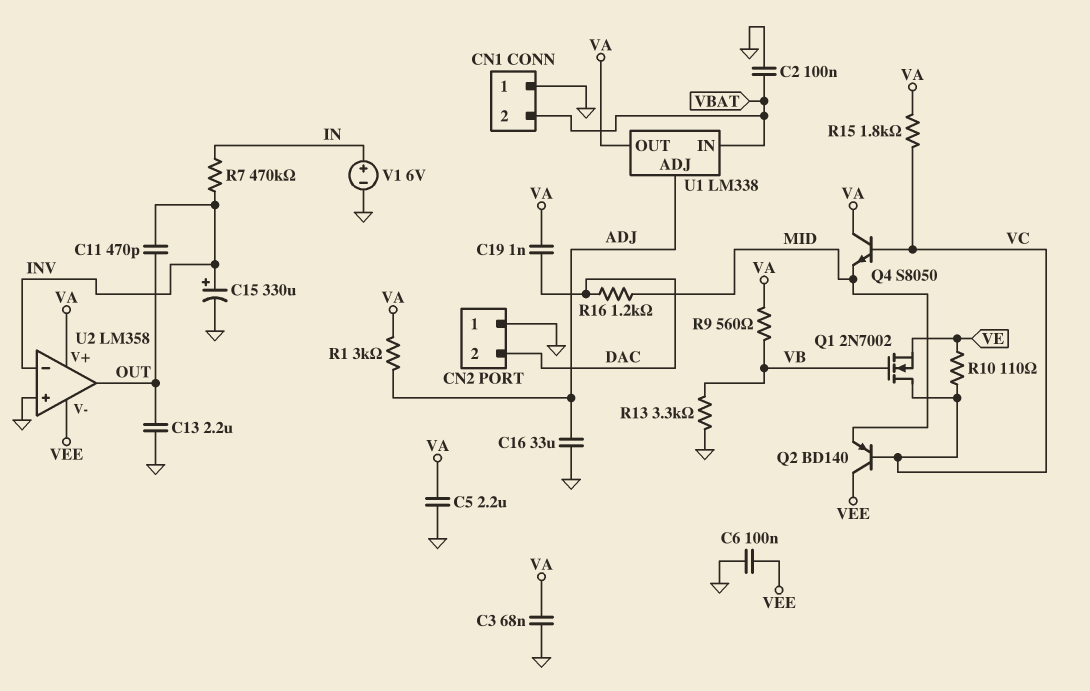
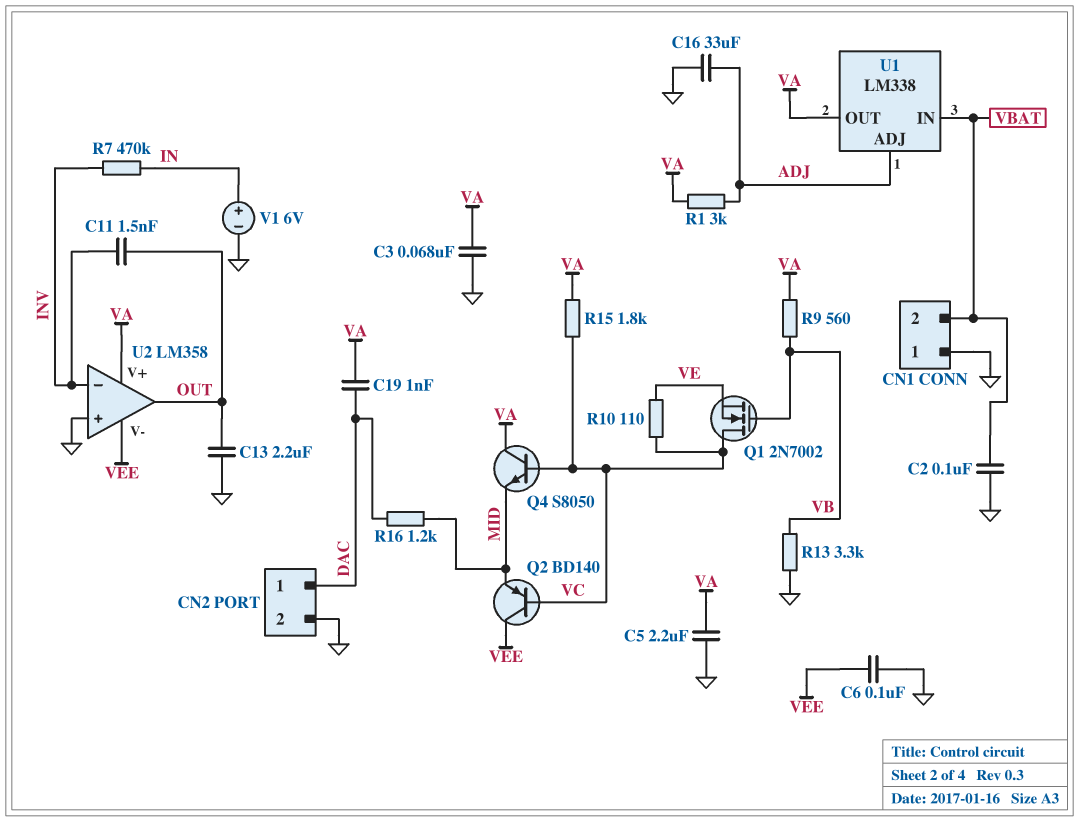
C11: 470pF (INV, OUT) -> 1.5nF (INV, OUT)
C15: 330uF (plus INV, minus GND) -> none
CN2 pin 1: GND -> DAC
CN2 pin 2: DAC -> GND

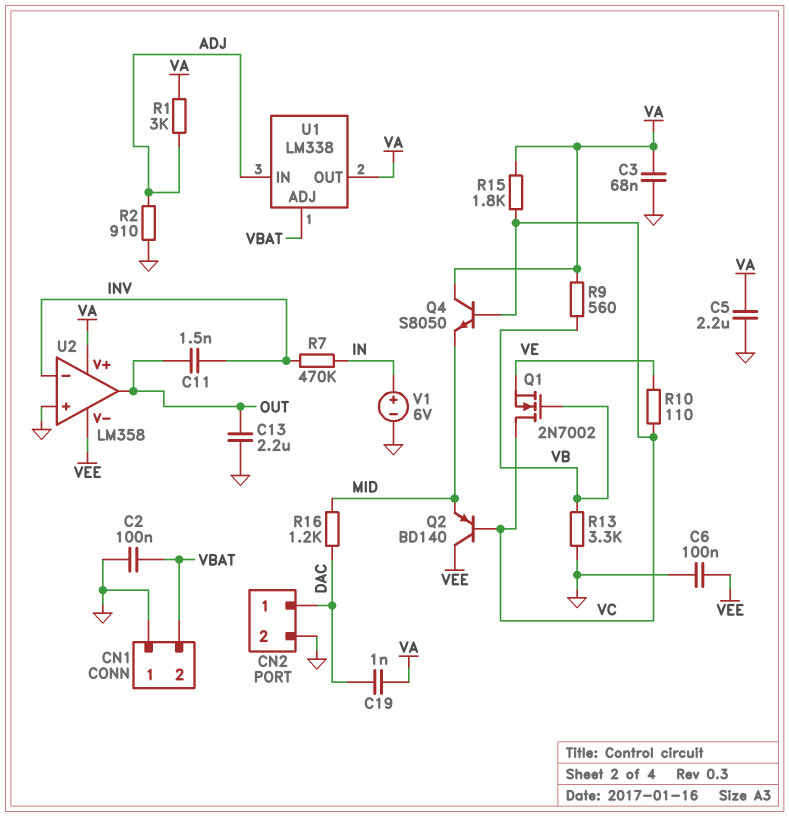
C16: 33uF (ADJ, GND) -> none
R2: none -> 910 (ADJ, GND)
U1 pin ADJ: ADJ -> VBAT
U1 pin IN: VBAT -> ADJ

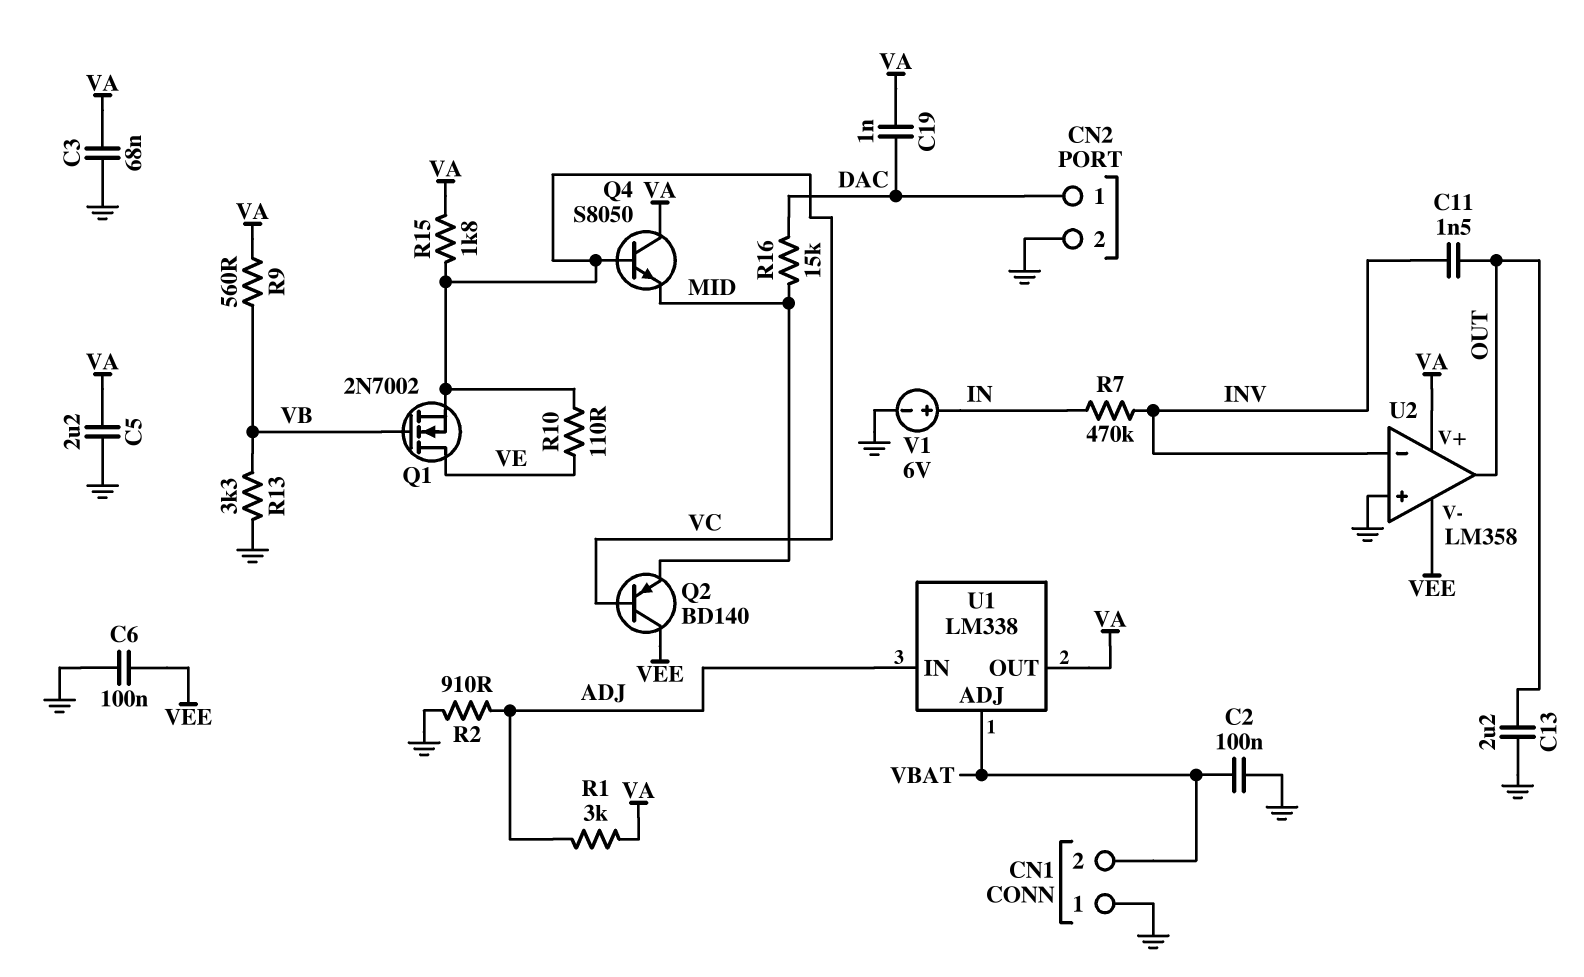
Q1: NMOS 2N7002 (G VB, D VC, S VE) -> NMOS 2N7002 (G VB, D VE, S VC)
R16: 1.2k (DAC, MID) -> 15k (DAC, MID)

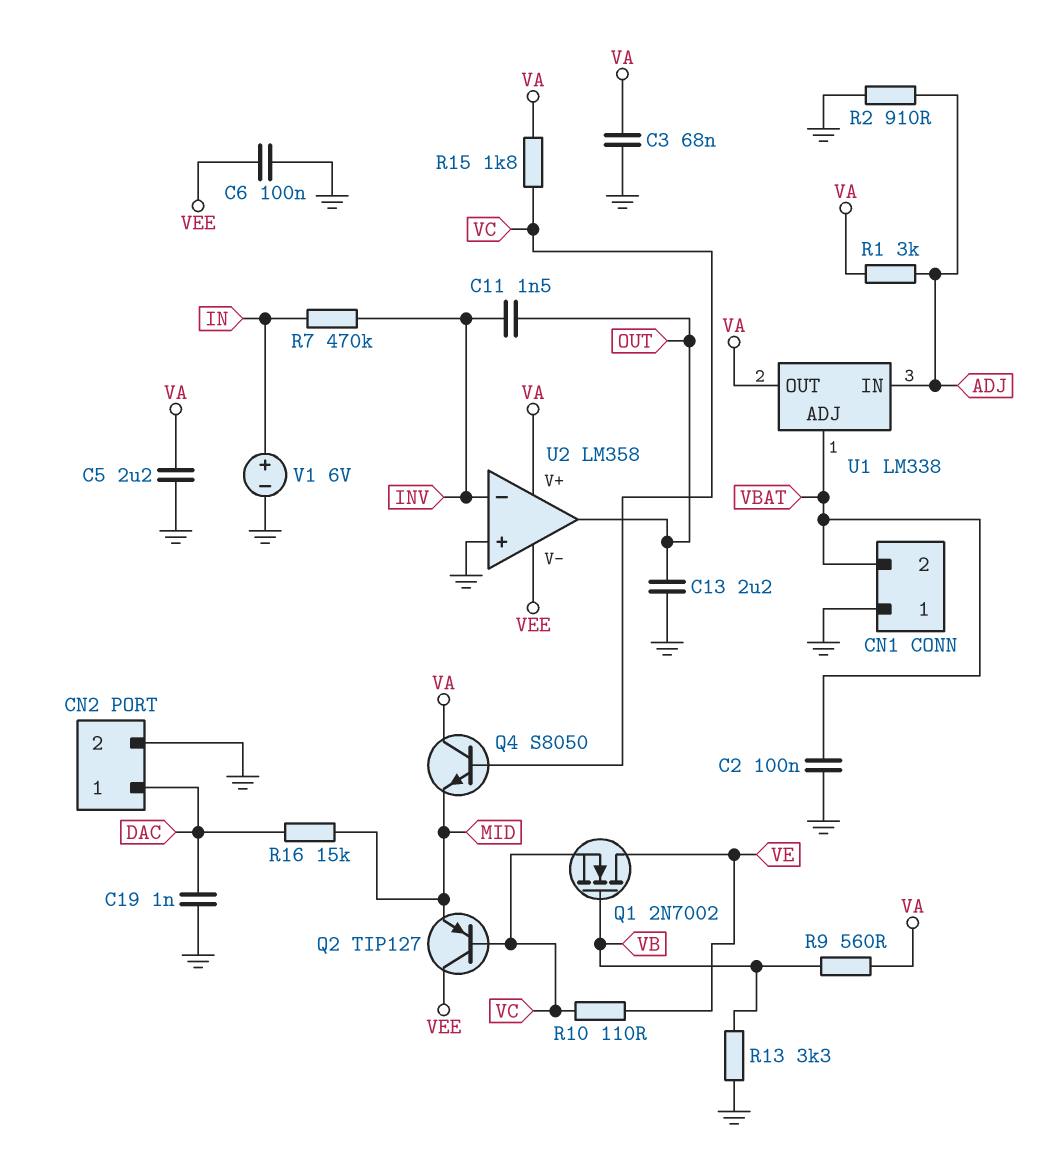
C19: 1nF (DAC, VA) -> 1nF (DAC, GND)
Q2: PNP BD140 (B VC, C VEE, E MID) -> PNP TIP127 (B VC, C VEE, E MID)

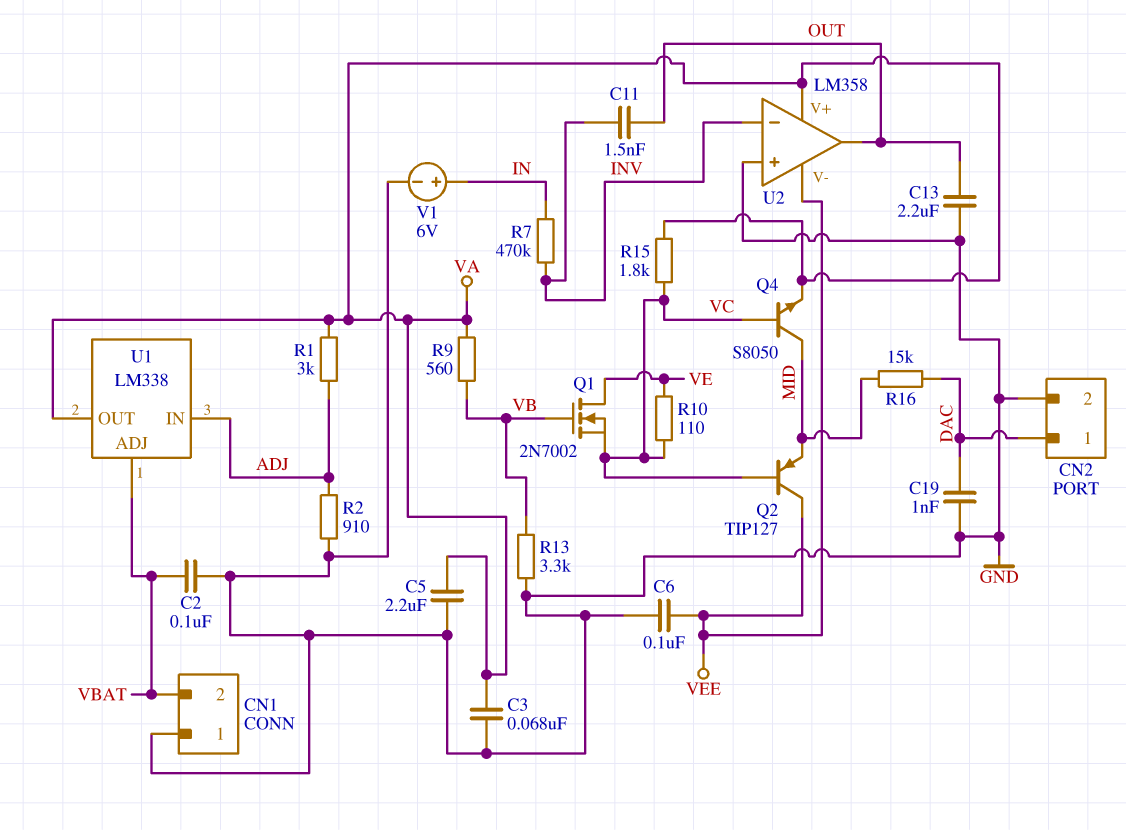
Q4: NPN S8050 (B VC, C VA, E MID) -> NPN S8050 (B VC, C MID, E VA)

